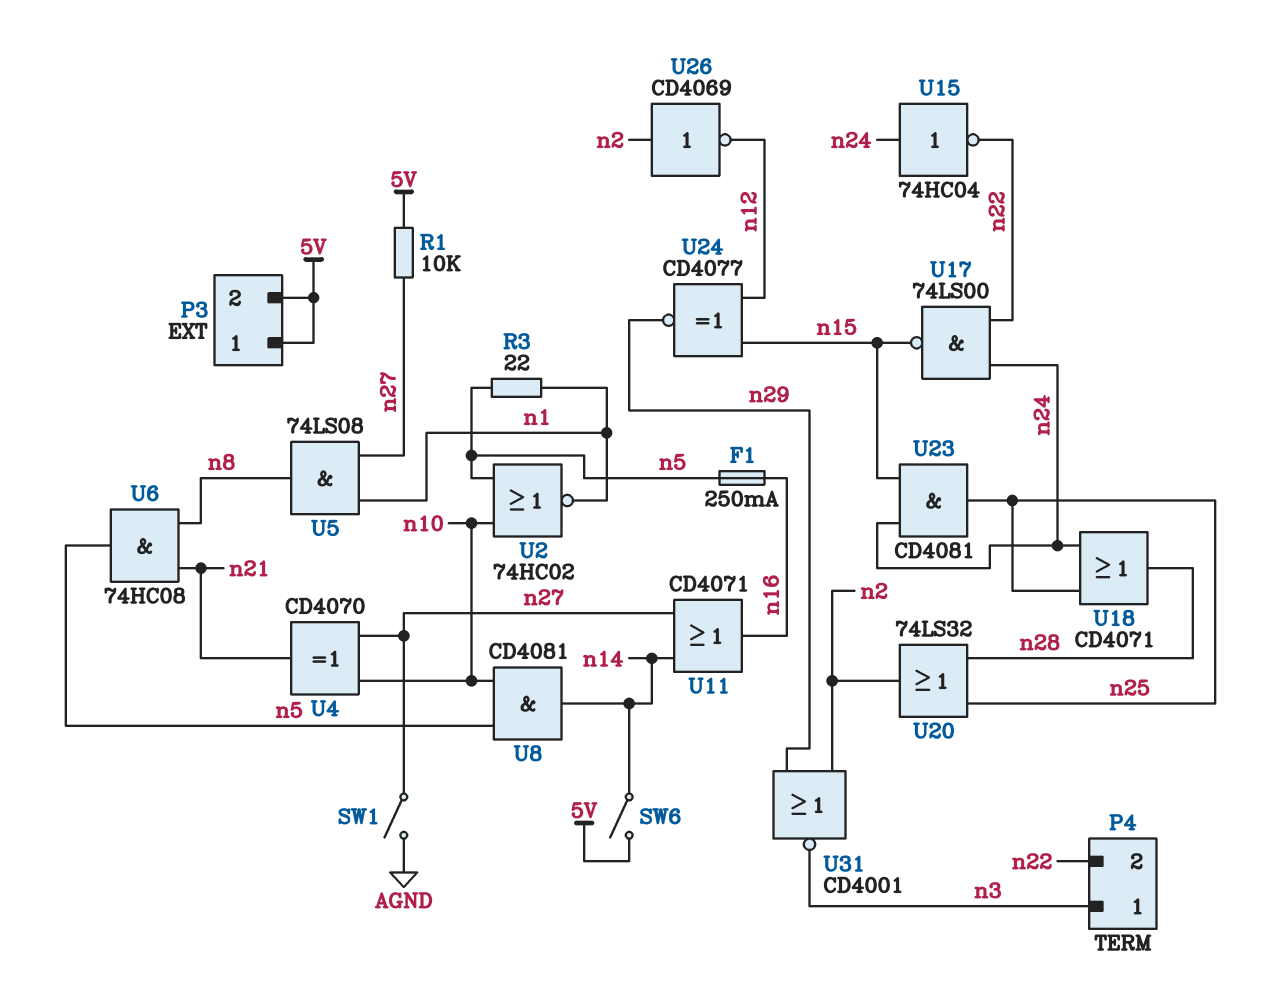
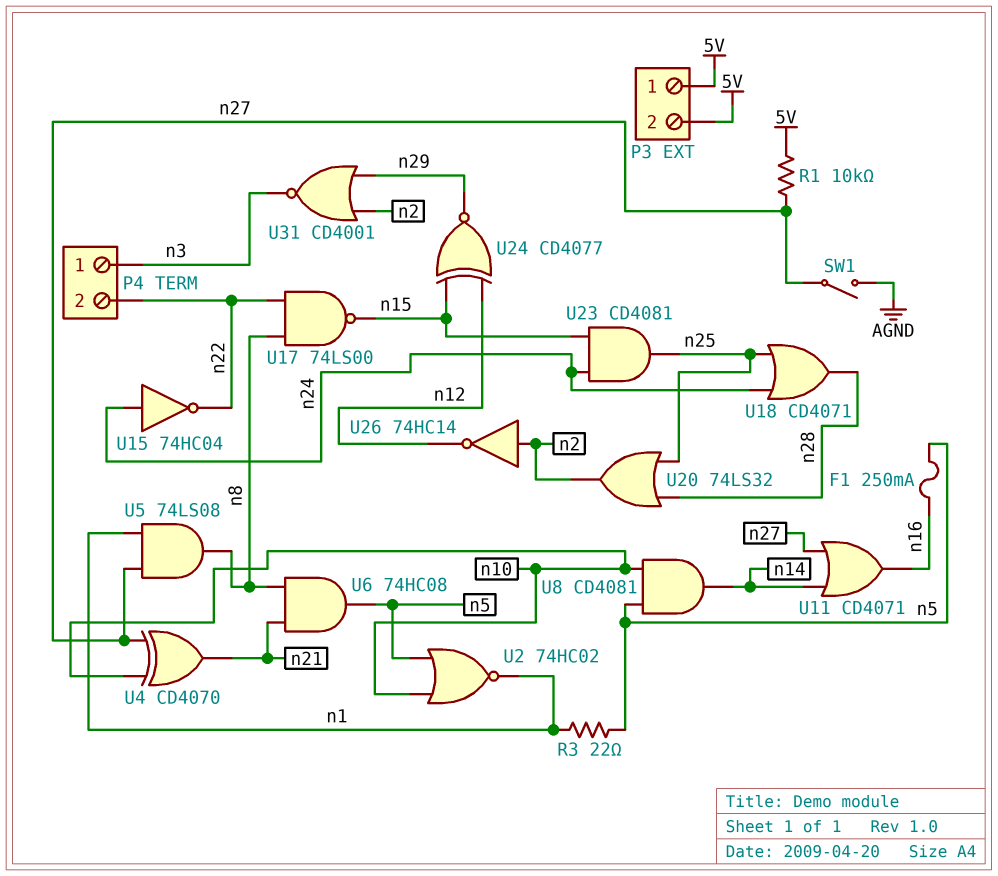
SW6: switch (5V, n14) -> none
U17: NAND 74LS00 (in n22, in n24, out n15) -> NAND 74LS00 (in n8, in n22, out n15)
U26: NOT CD4069 (in n2, out n12) -> NOT 74HC14 (in n2, out n12)

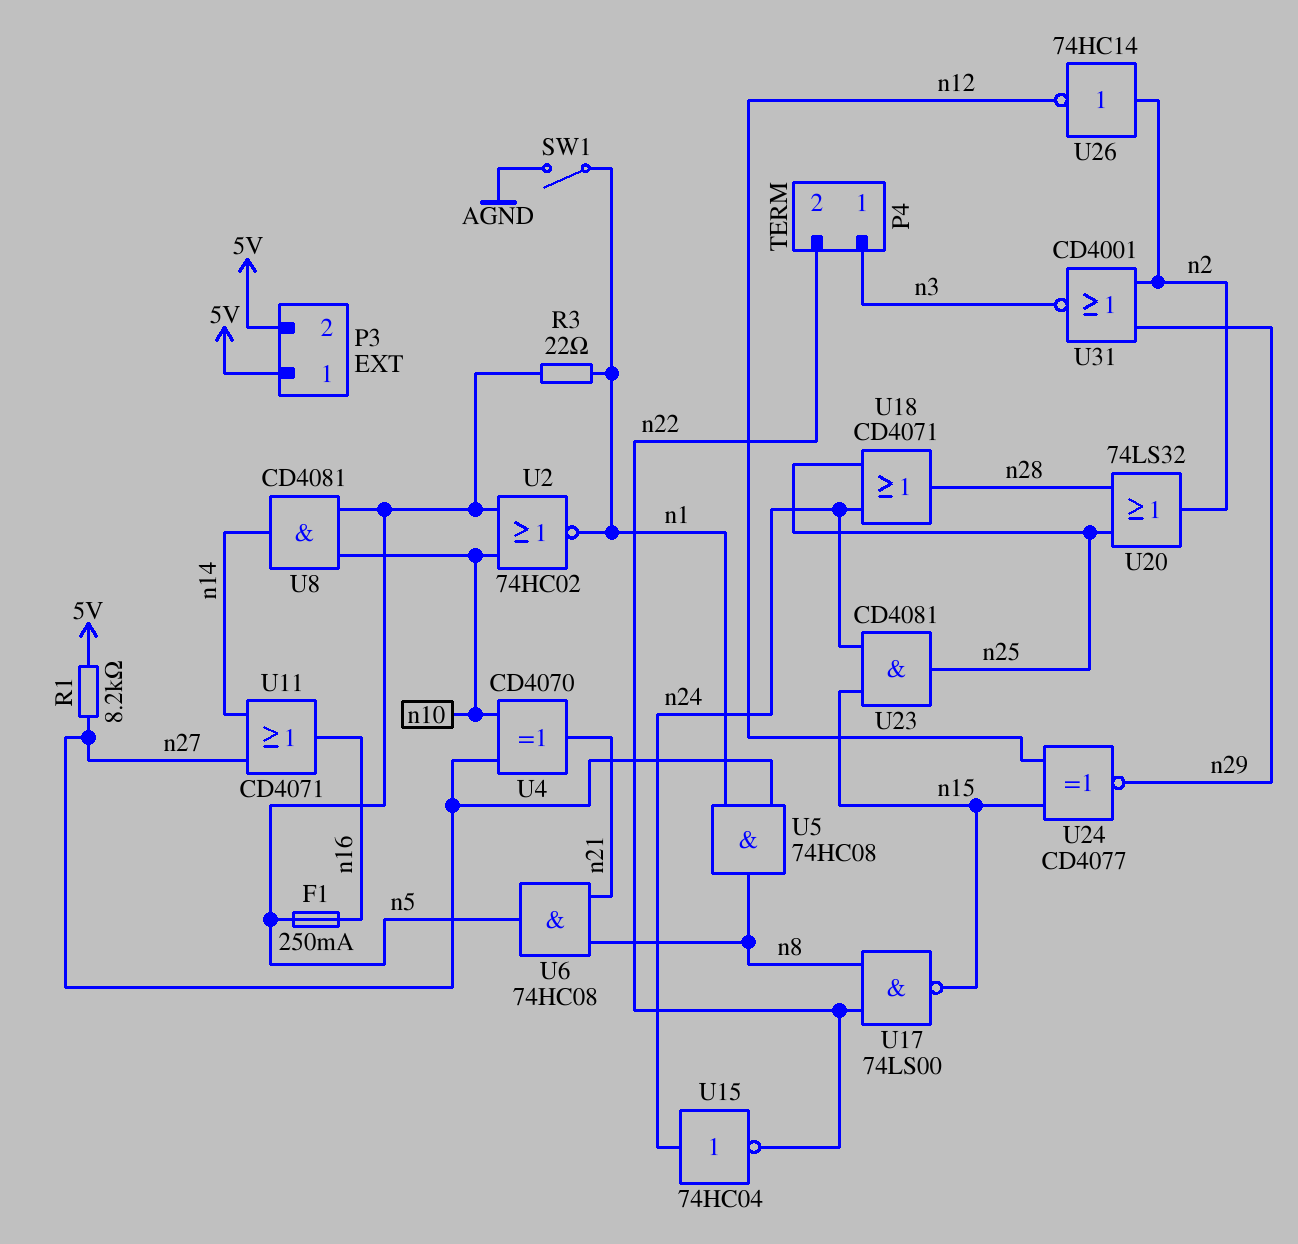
R1: 10k (5V, n27) -> 8.2k (5V, n27)
SW1: switch (AGND, n27) -> switch (AGND, n1)
U5: AND 74LS08 (in n1, in n27, out n8) -> AND 74HC08 (in n1, in n27, out n8)

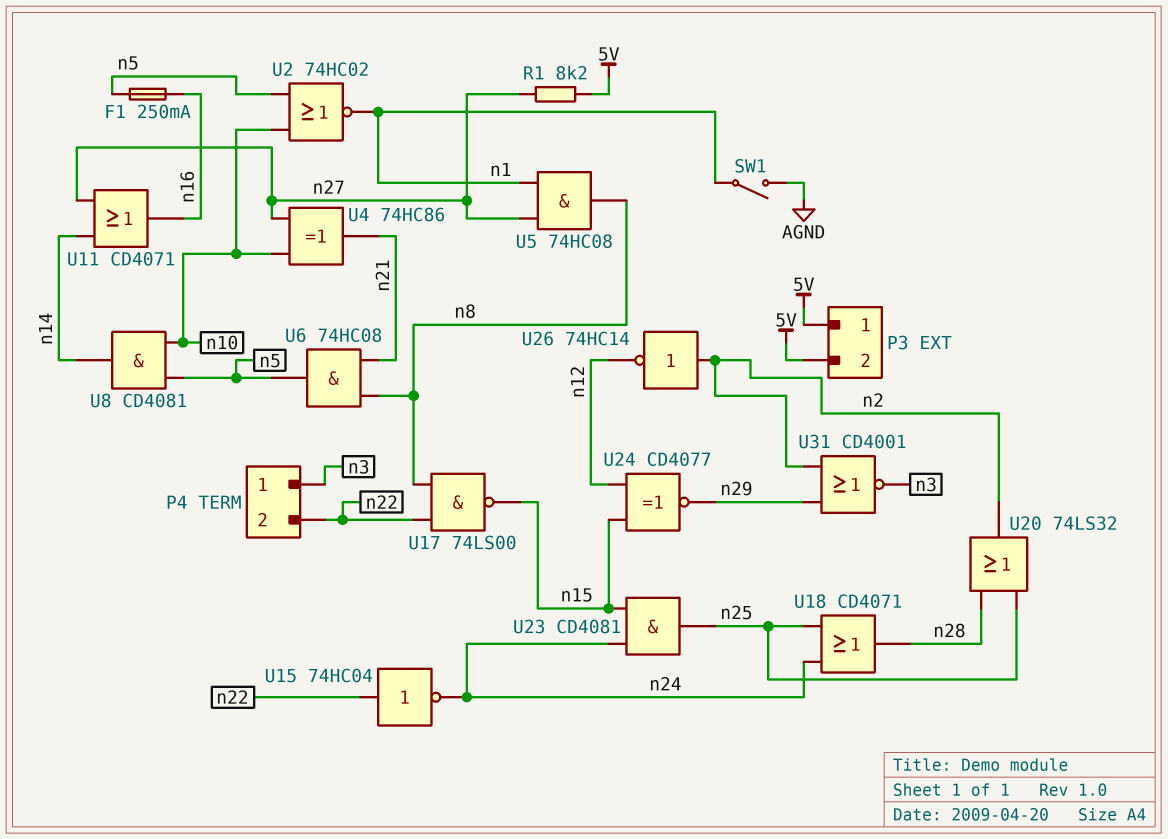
R3: 22 (n1, n5) -> none
U4: XOR CD4070 (in n10, in n27, out n21) -> XOR 74HC86 (in n10, in n27, out n21)
U15: NOT 74HC04 (in n24, out n22) -> NOT 74HC04 (in n22, out n24)

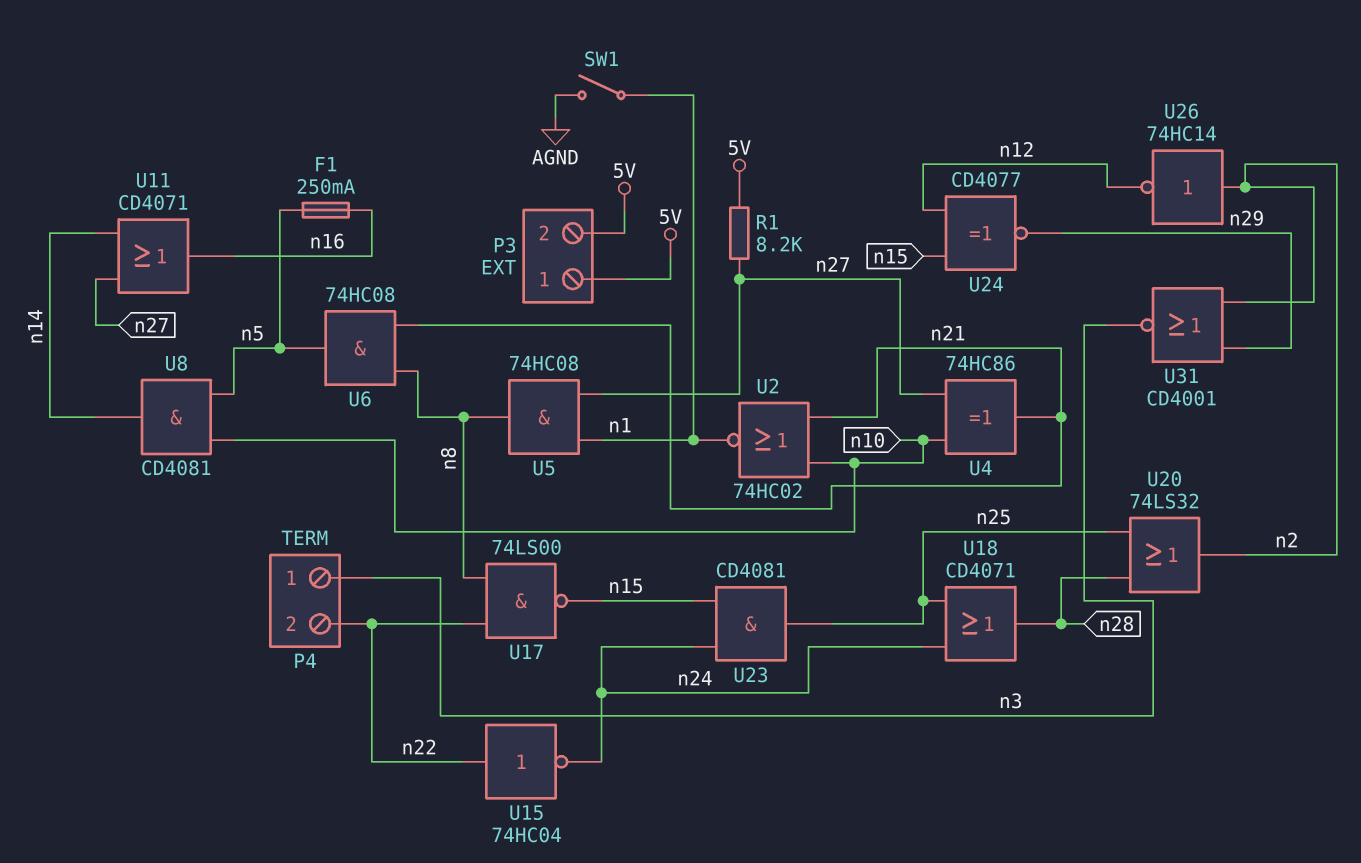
U2: NOR 74HC02 (in n5, in n10, out n1) -> NOR 74HC02 (in n10, in n21, out n1)

